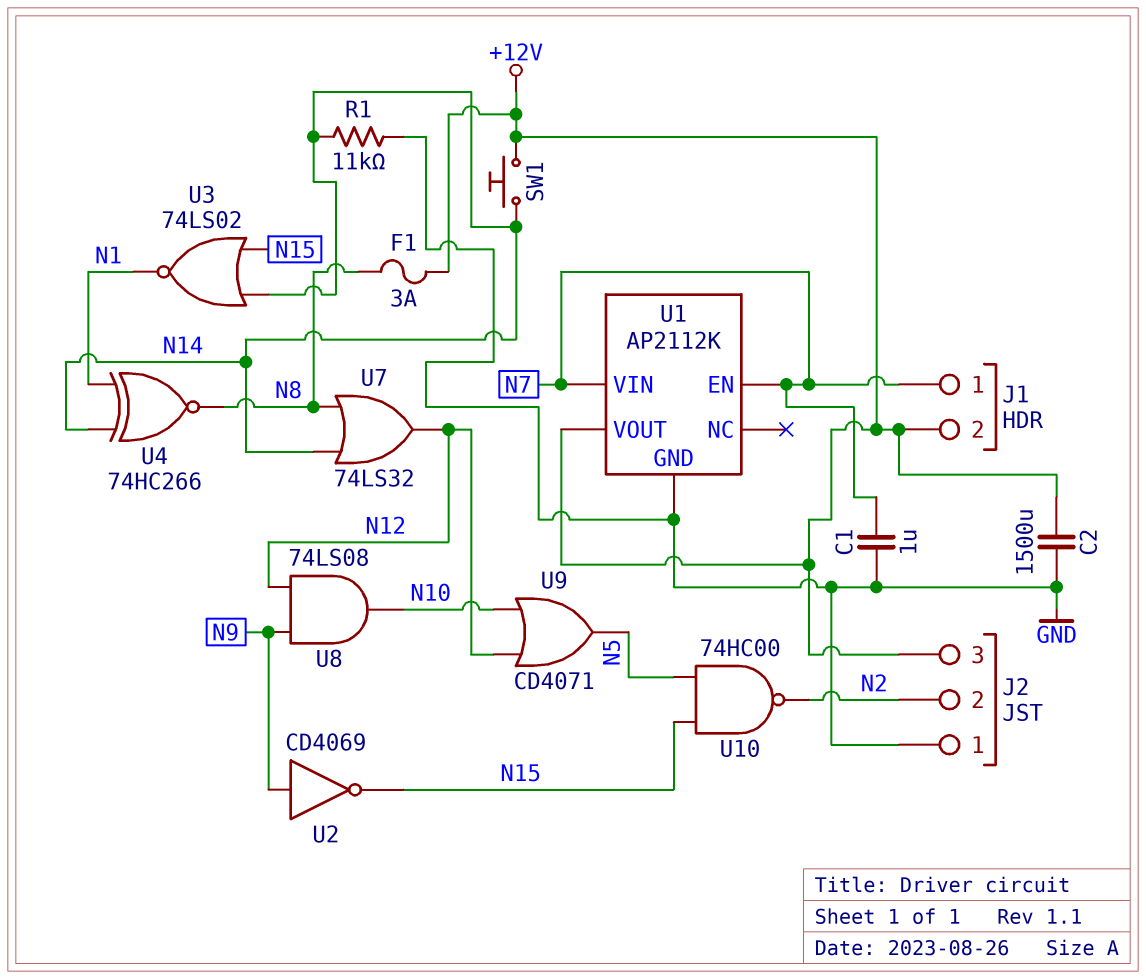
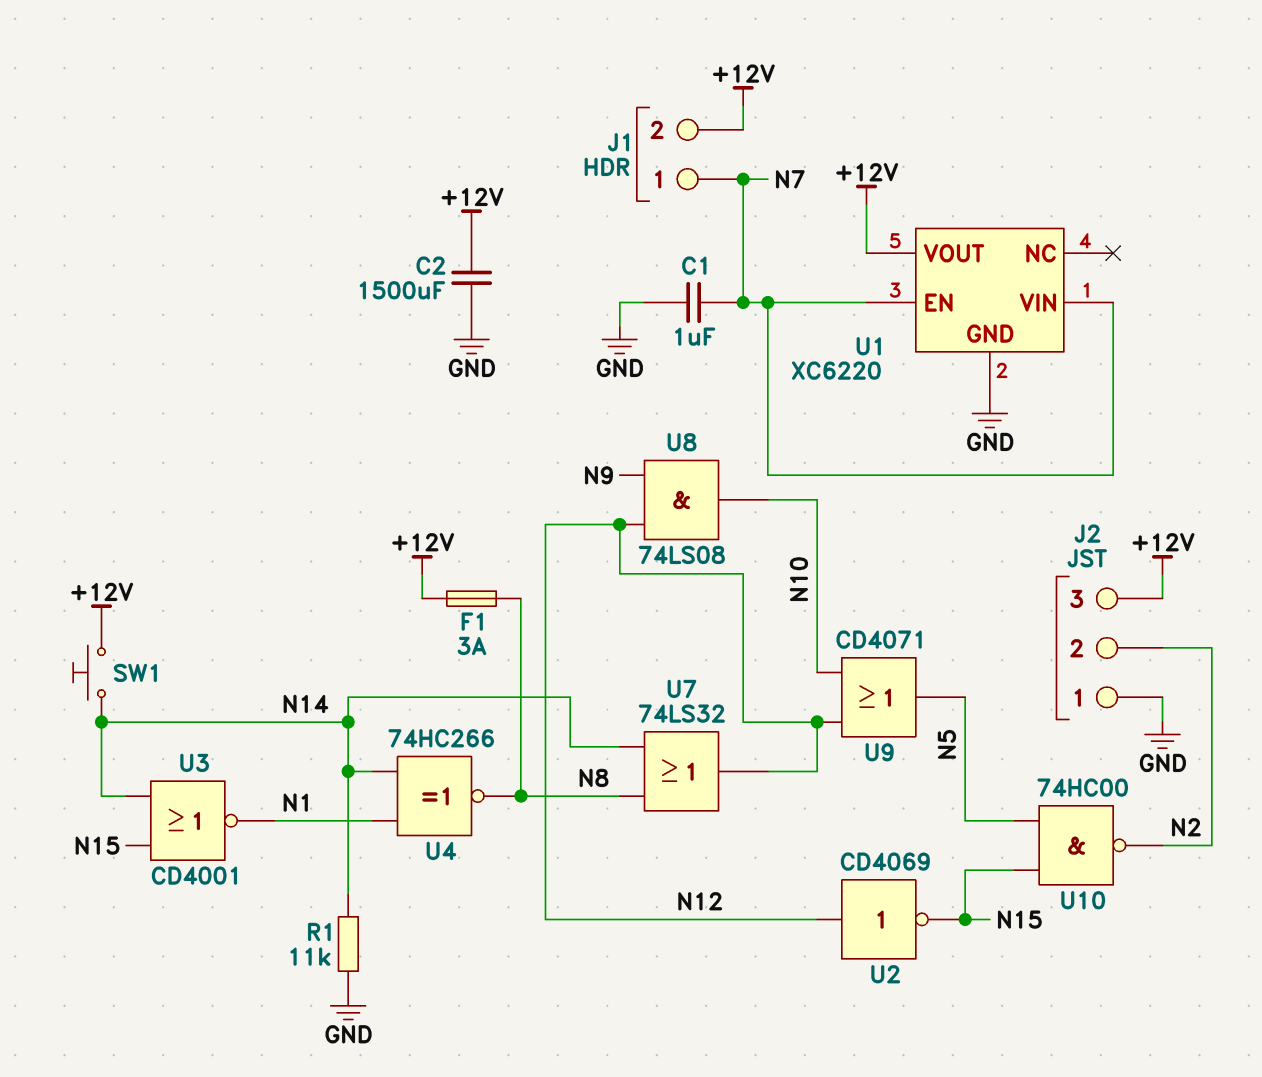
U1: AP2112K -> XC6220
U2: NOT CD4069 (in N9, out N15) -> NOT CD4069 (in N12, out N15)
U3: NOR 74LS02 (in N14, in N15, out N1) -> NOR CD4001 (in N14, in N15, out N1)

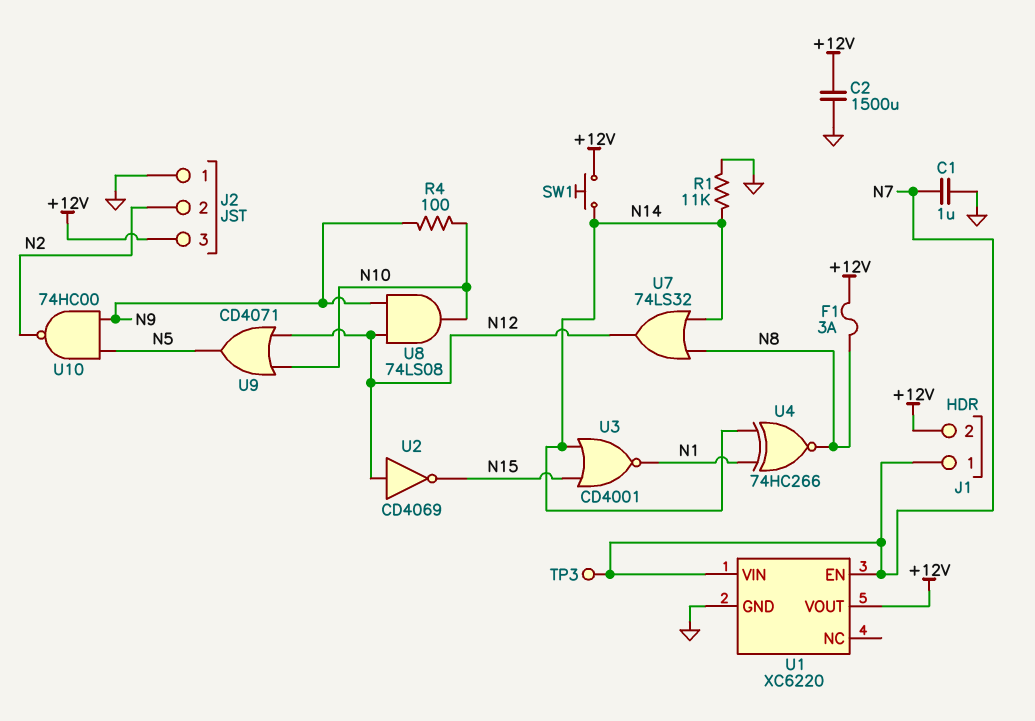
R4: none -> 100 (N9, N10)
TP3: none -> test point (N7)
U10: NAND 74HC00 (in N5, in N15, out N2) -> NAND 74HC00 (in N5, in N9, out N2)

